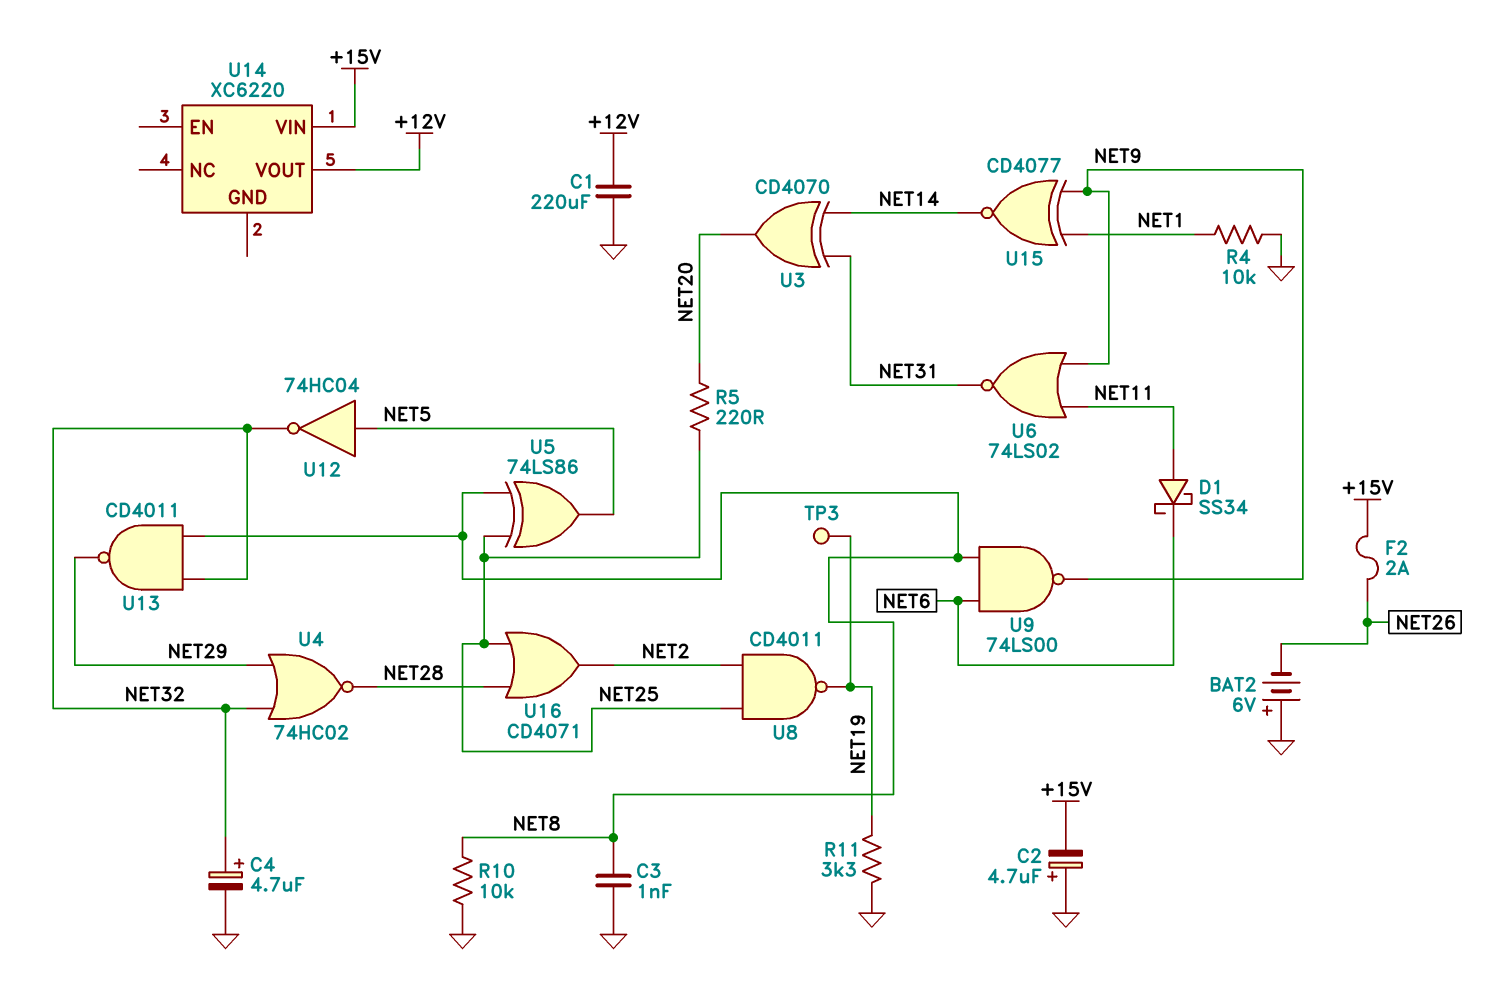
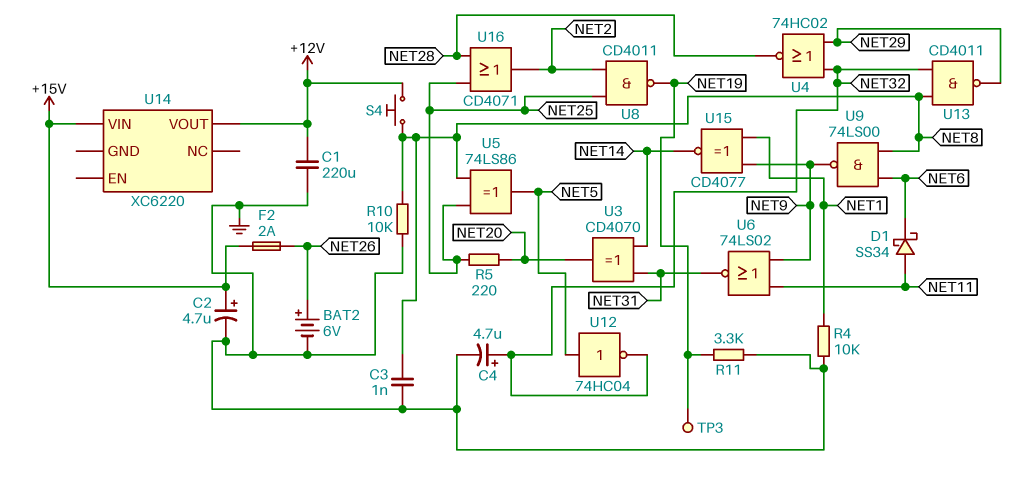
BAT2: 6V (plus GND, minus NET26) -> 6V (plus NET26, minus GND)
C2: 4.7uF (plus GND, minus +15V) -> 4.7uF (plus +15V, minus GND)
S4: none -> button (+12V, NET8)

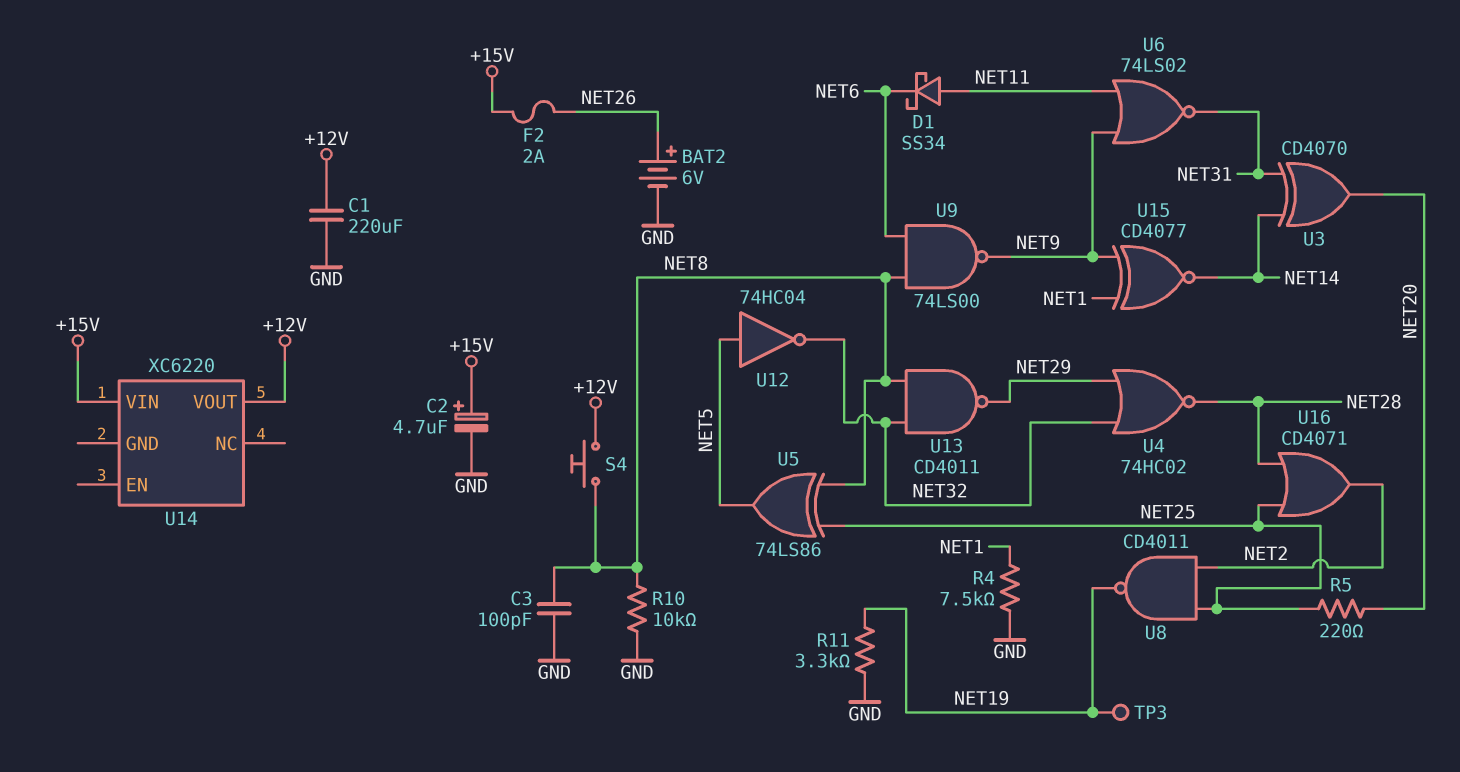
C3: 1nF (GND, NET8) -> 100pF (GND, NET8)
C4: 4.7uF (plus NET32, minus GND) -> none
R4: 10k (GND, NET1) -> 7.5k (GND, NET1)

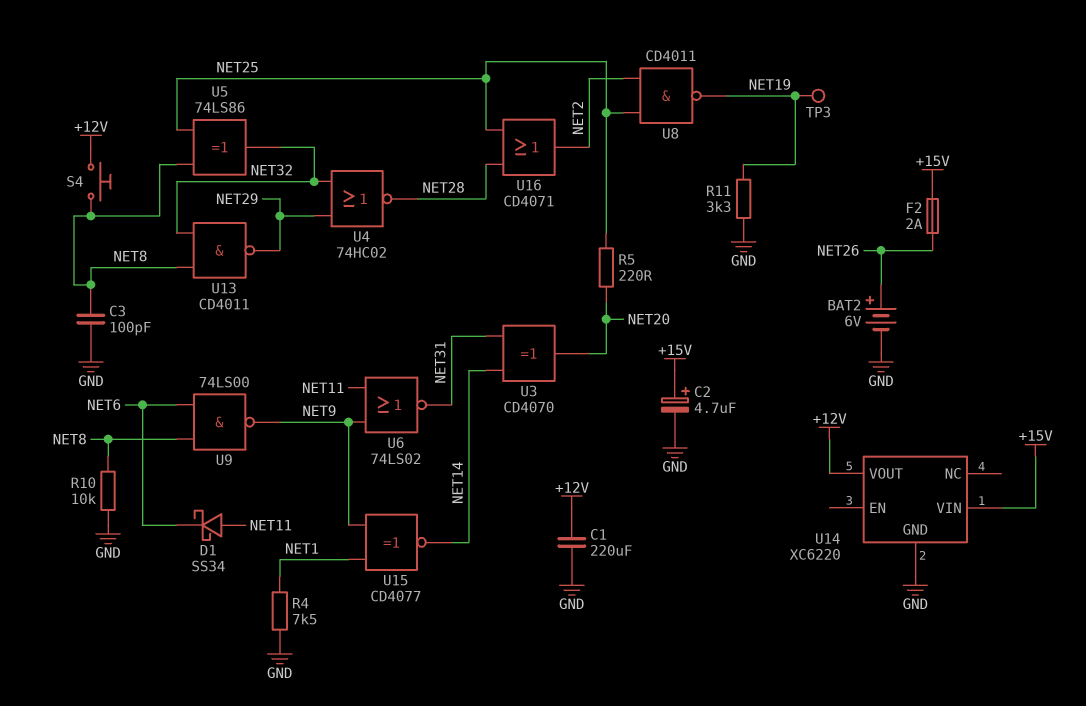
U5: XOR 74LS86 (in NET8, in NET25, out NET5) -> XOR 74LS86 (in NET8, in NET25, out NET32)
U12: NOT 74HC04 (in NET5, out NET32) -> none
U14 pin GND: none -> GND

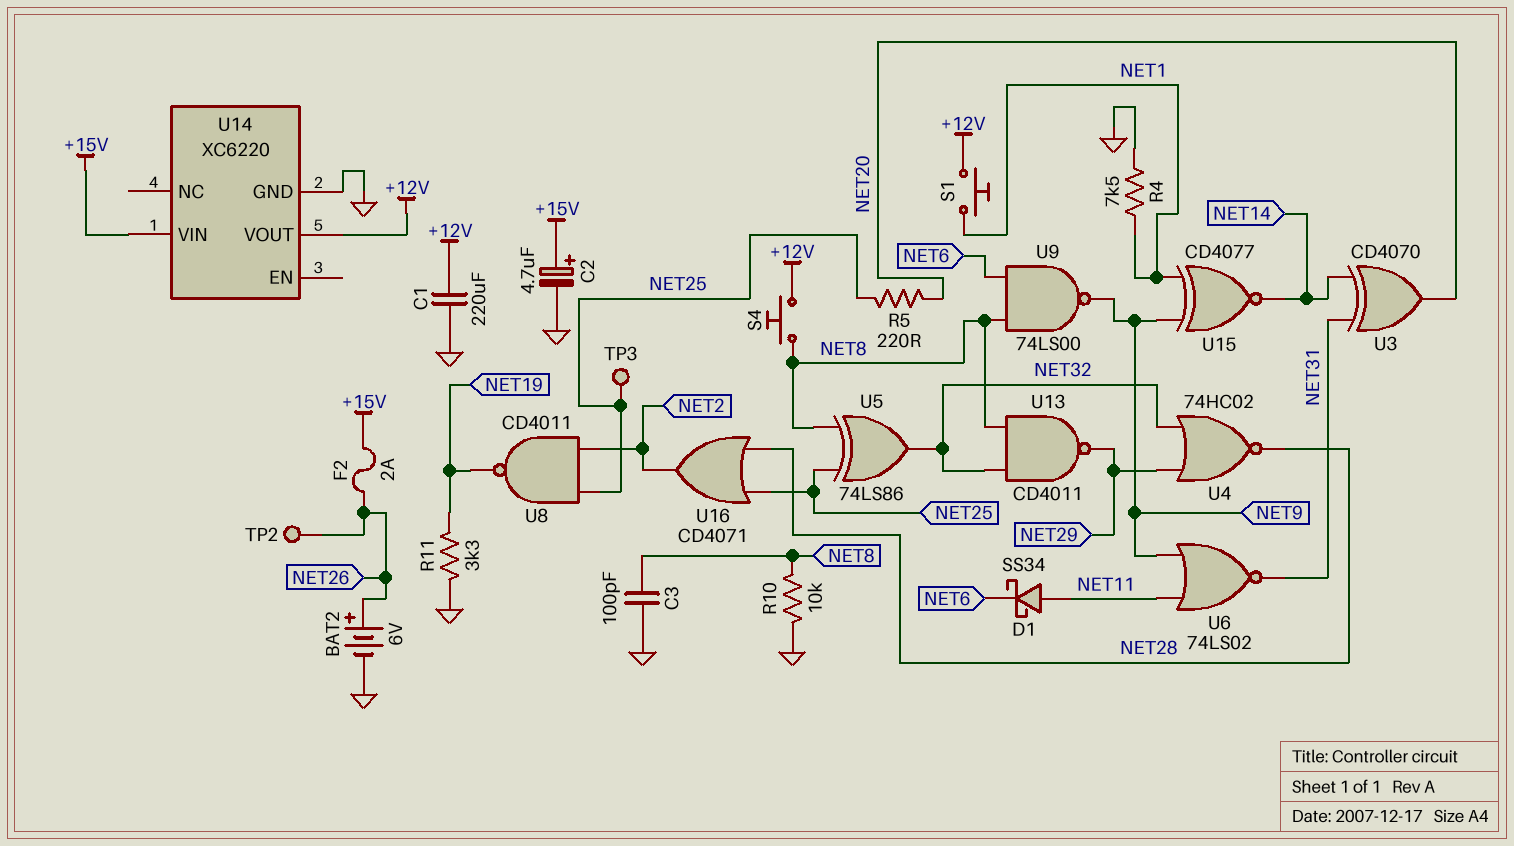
S1: none -> button (+12V, NET1)
TP2: none -> test point (NET26)
TP3: test point (NET19) -> test point (NET25)

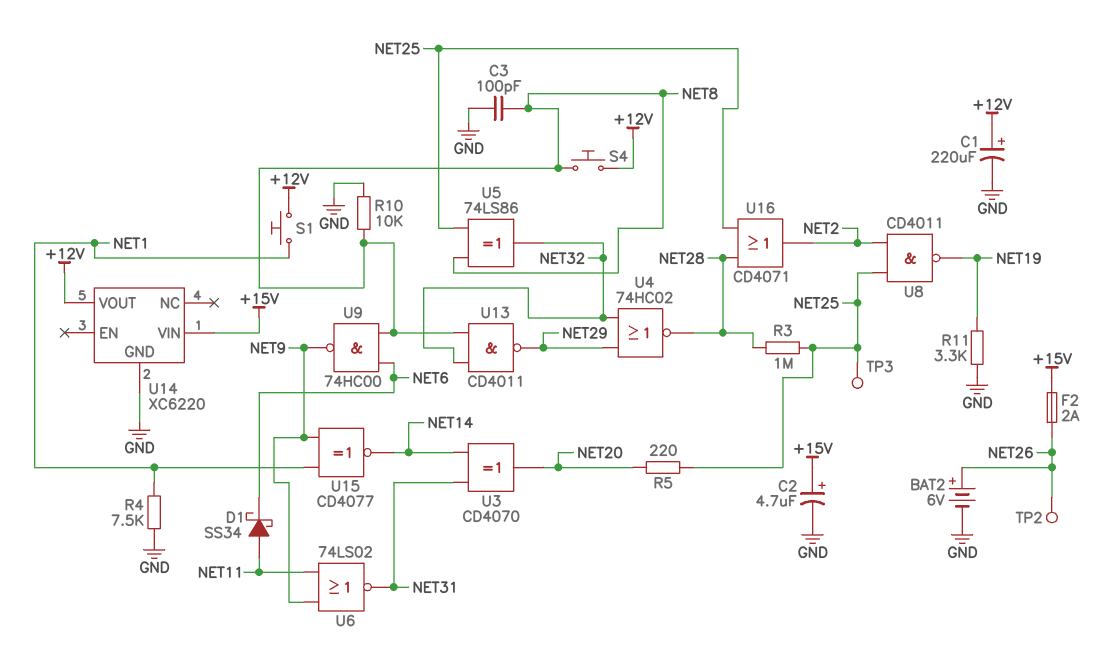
C1: 220uF (+12V, GND) -> 220uF (plus +12V, minus GND)
R3: none -> 1M (NET25, NET28)
U9: NAND 74LS00 (in NET6, in NET8, out NET9) -> NAND 74HC00 (in NET6, in NET8, out NET9)

